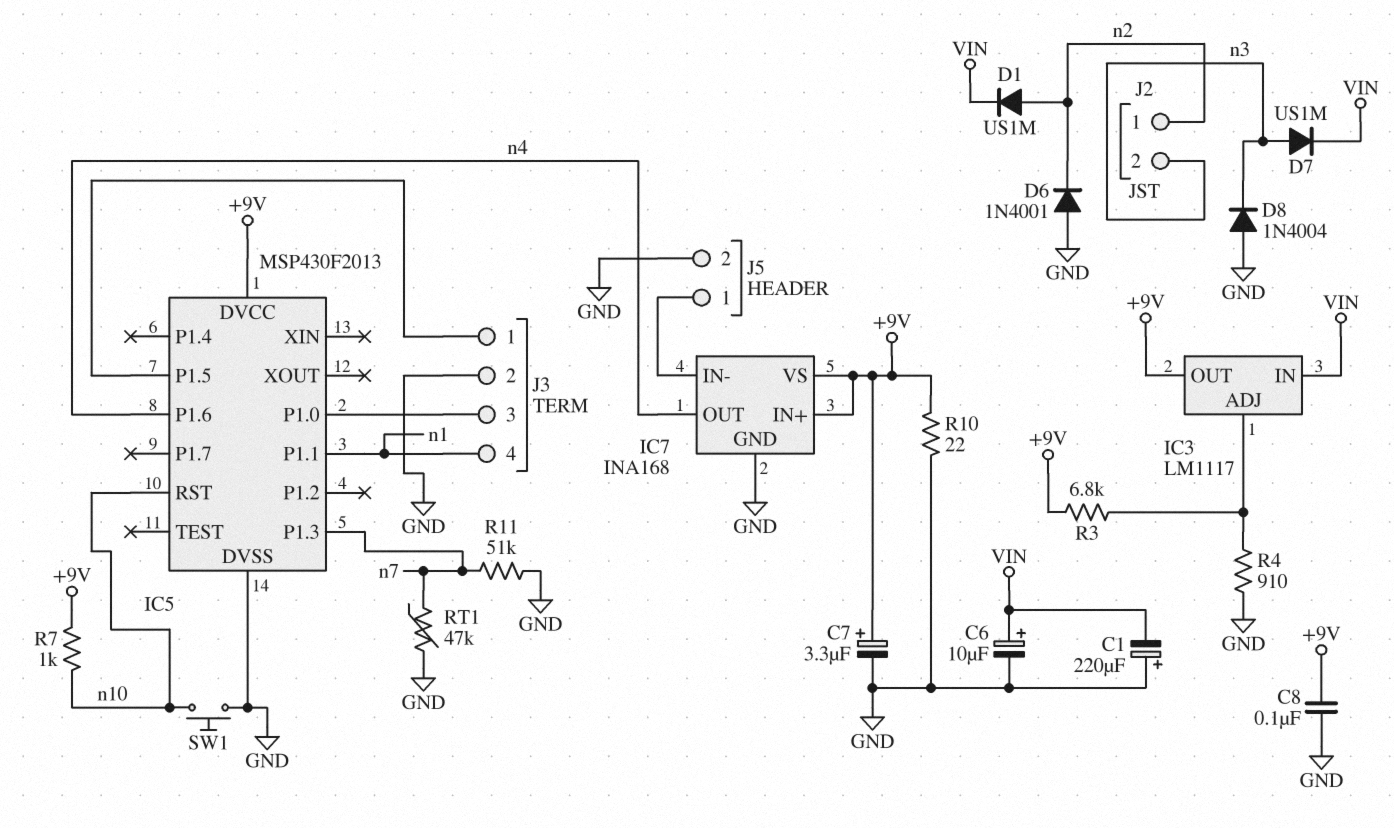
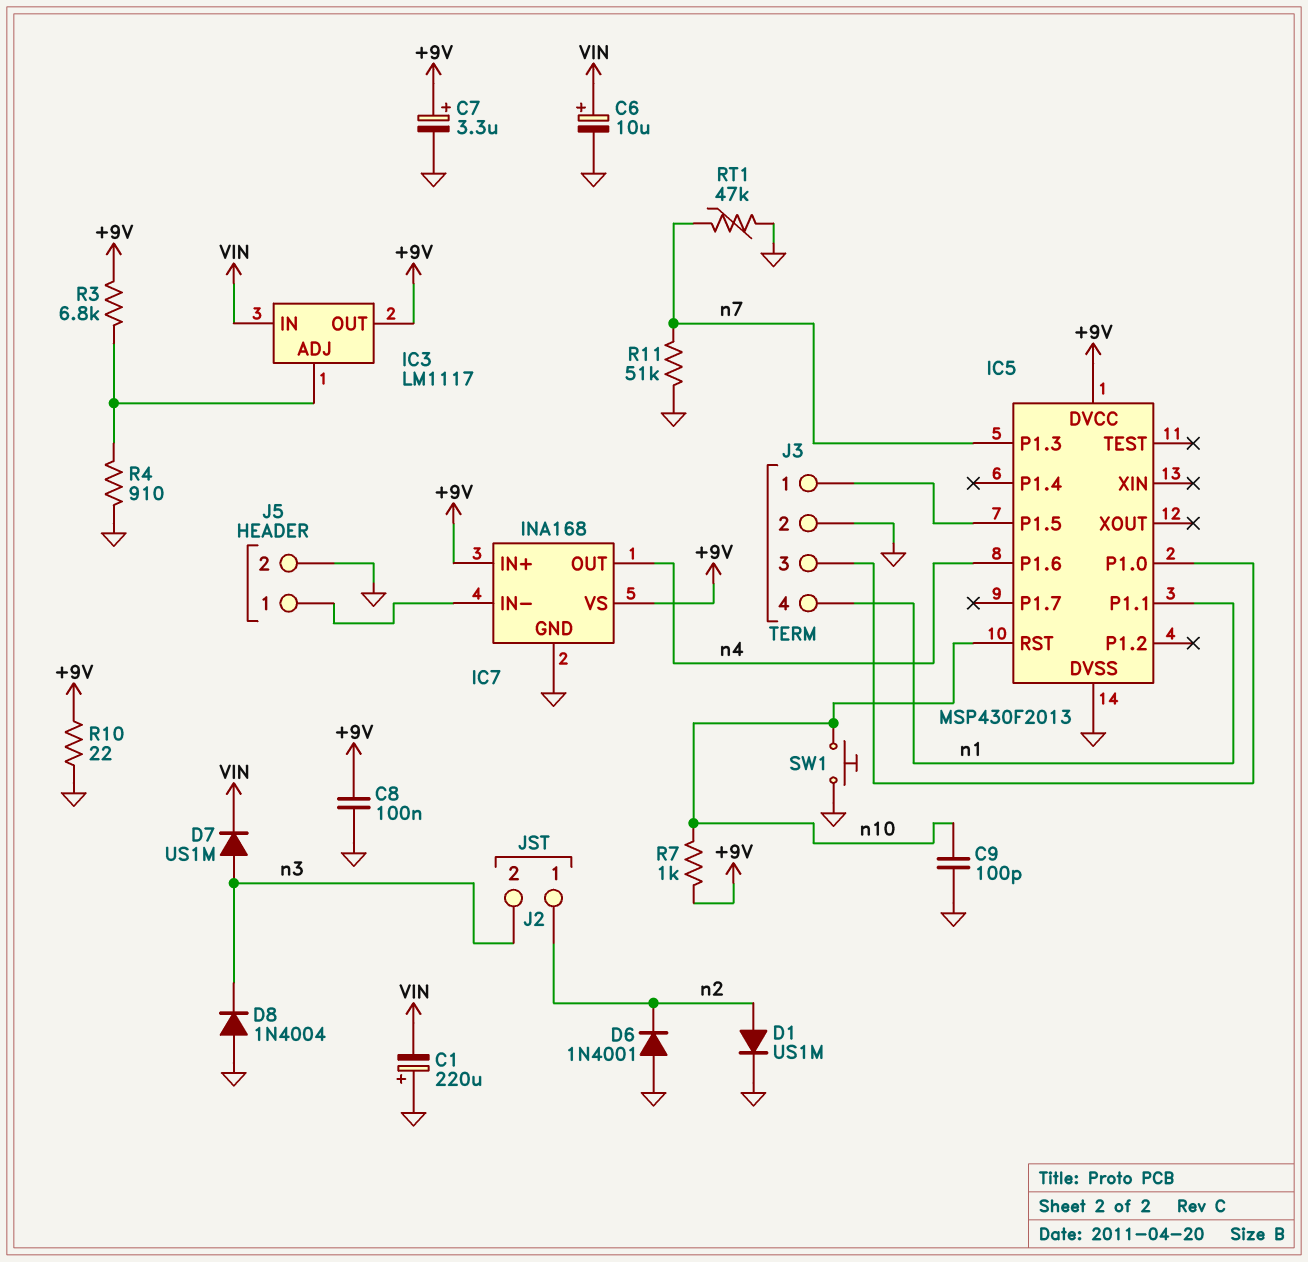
C9: none -> 100pF (GND, n10)
D1: diode US1M (A n2, K VIN) -> diode US1M (A n2, K GND)

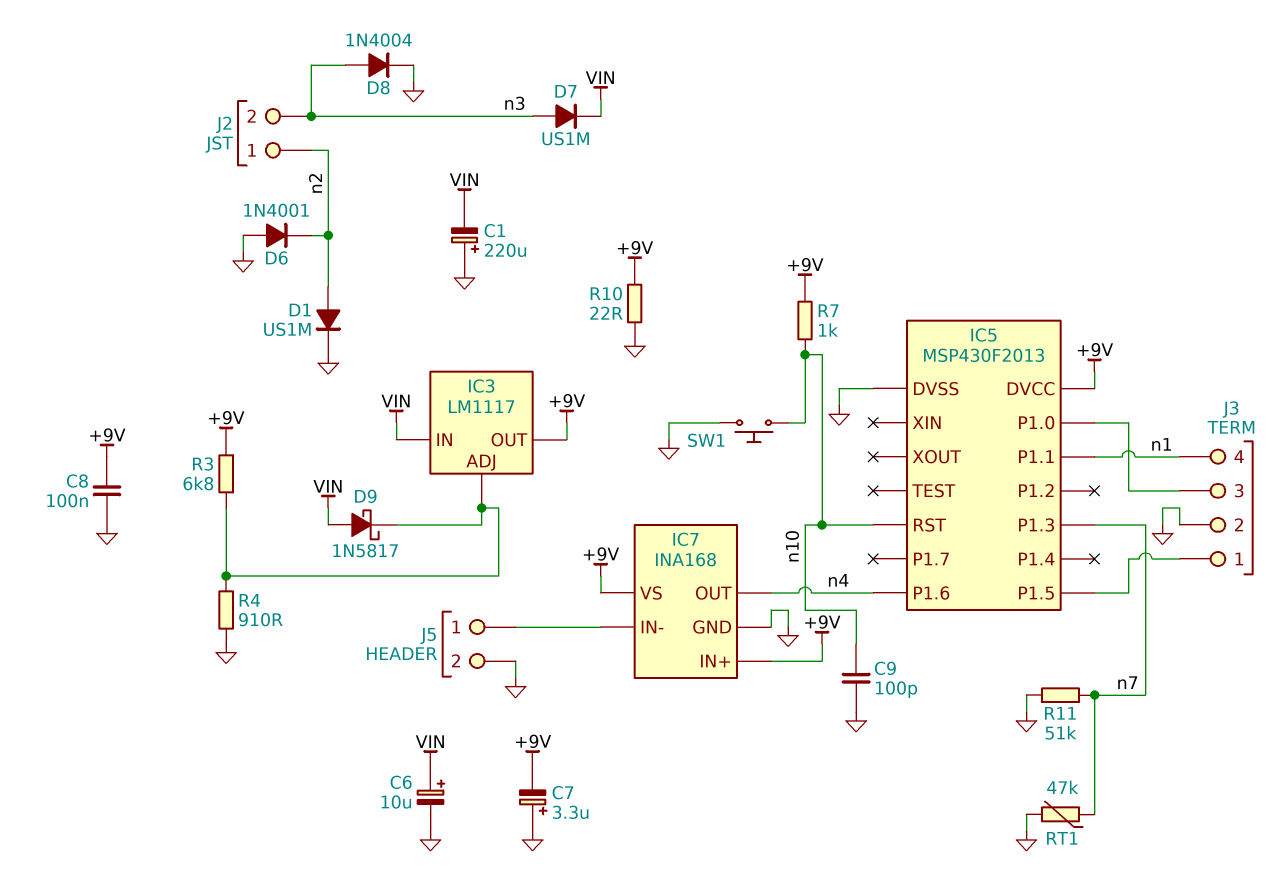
C7: 3.3uF (plus +9V, minus GND) -> 3.3uF (plus GND, minus +9V)
D8: diode 1N4004 (A GND, K n3) -> diode 1N4004 (A n3, K GND)
D9: none -> schottky 1N5817 (A VIN, K IC3/ADJ)

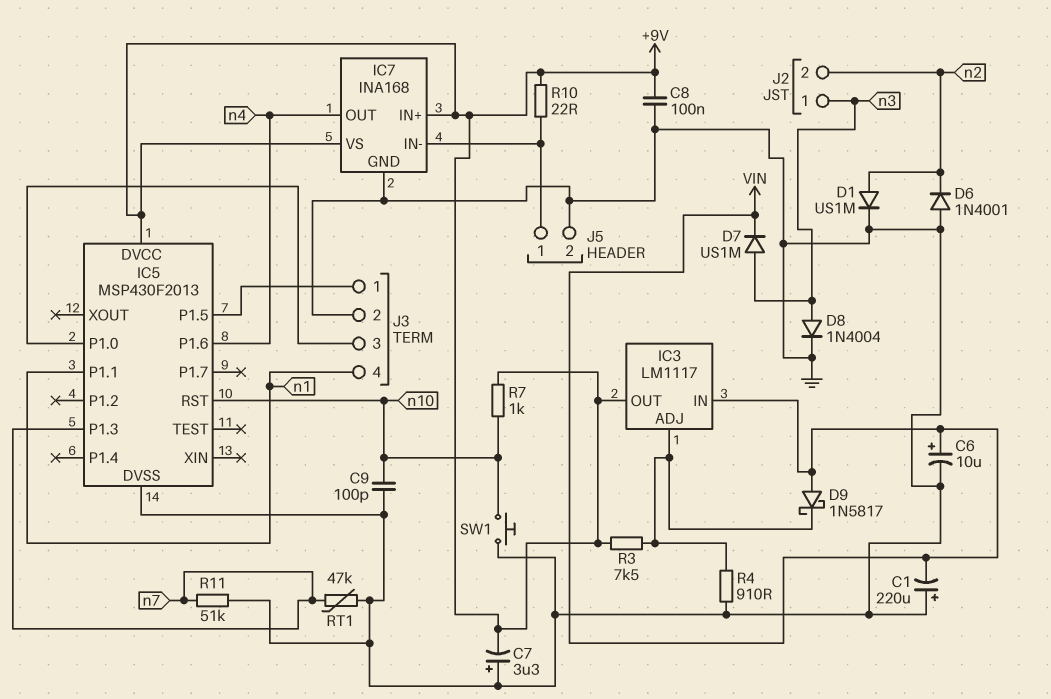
J2 pin 1: n2 -> n3
J2 pin 2: n3 -> n2
R3: 6.8k (+9V, IC3/ADJ) -> 7.5k (+9V, IC3/ADJ)
R10: 22 (+9V, GND) -> 22 (+9V, IC7/IN-)

